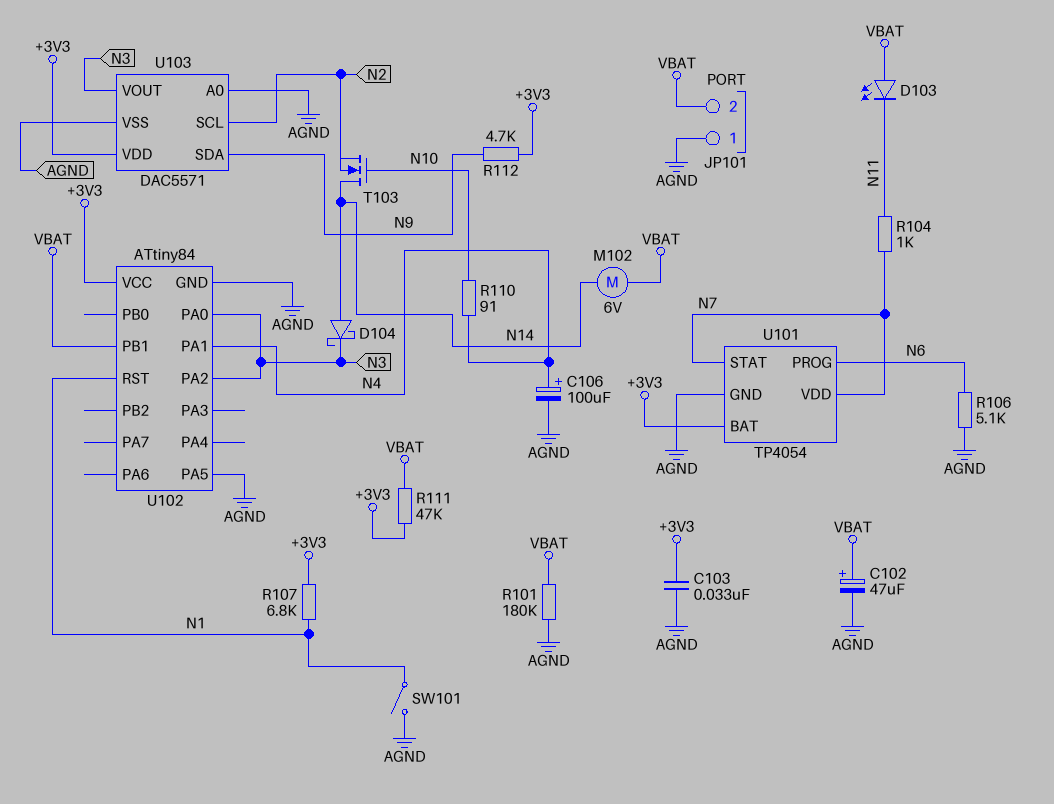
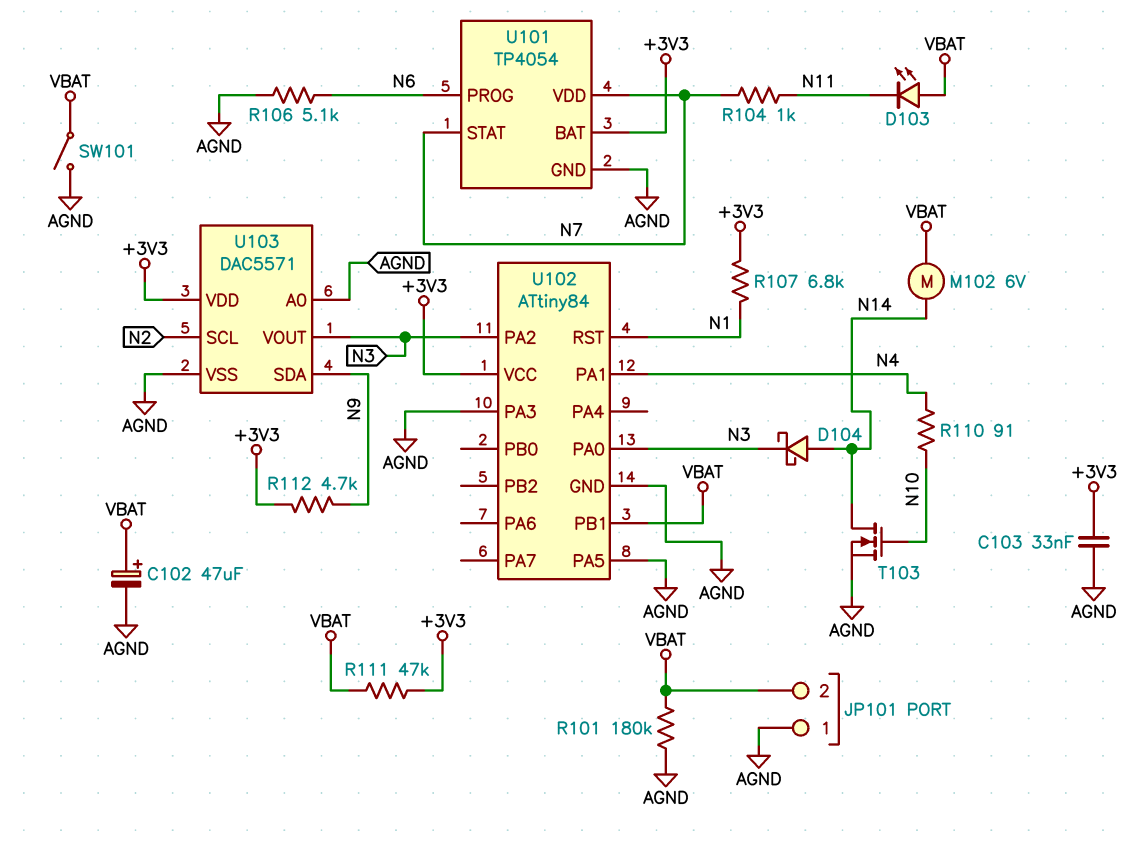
C106: 100uF (plus N4, minus AGND) -> none
SW101: switch (AGND, N1) -> switch (AGND, VBAT)
T103: NMOS (G N10, D N14, S N2) -> NMOS (G N10, D N14, S AGND)
U102 pin PA3: none -> AGND

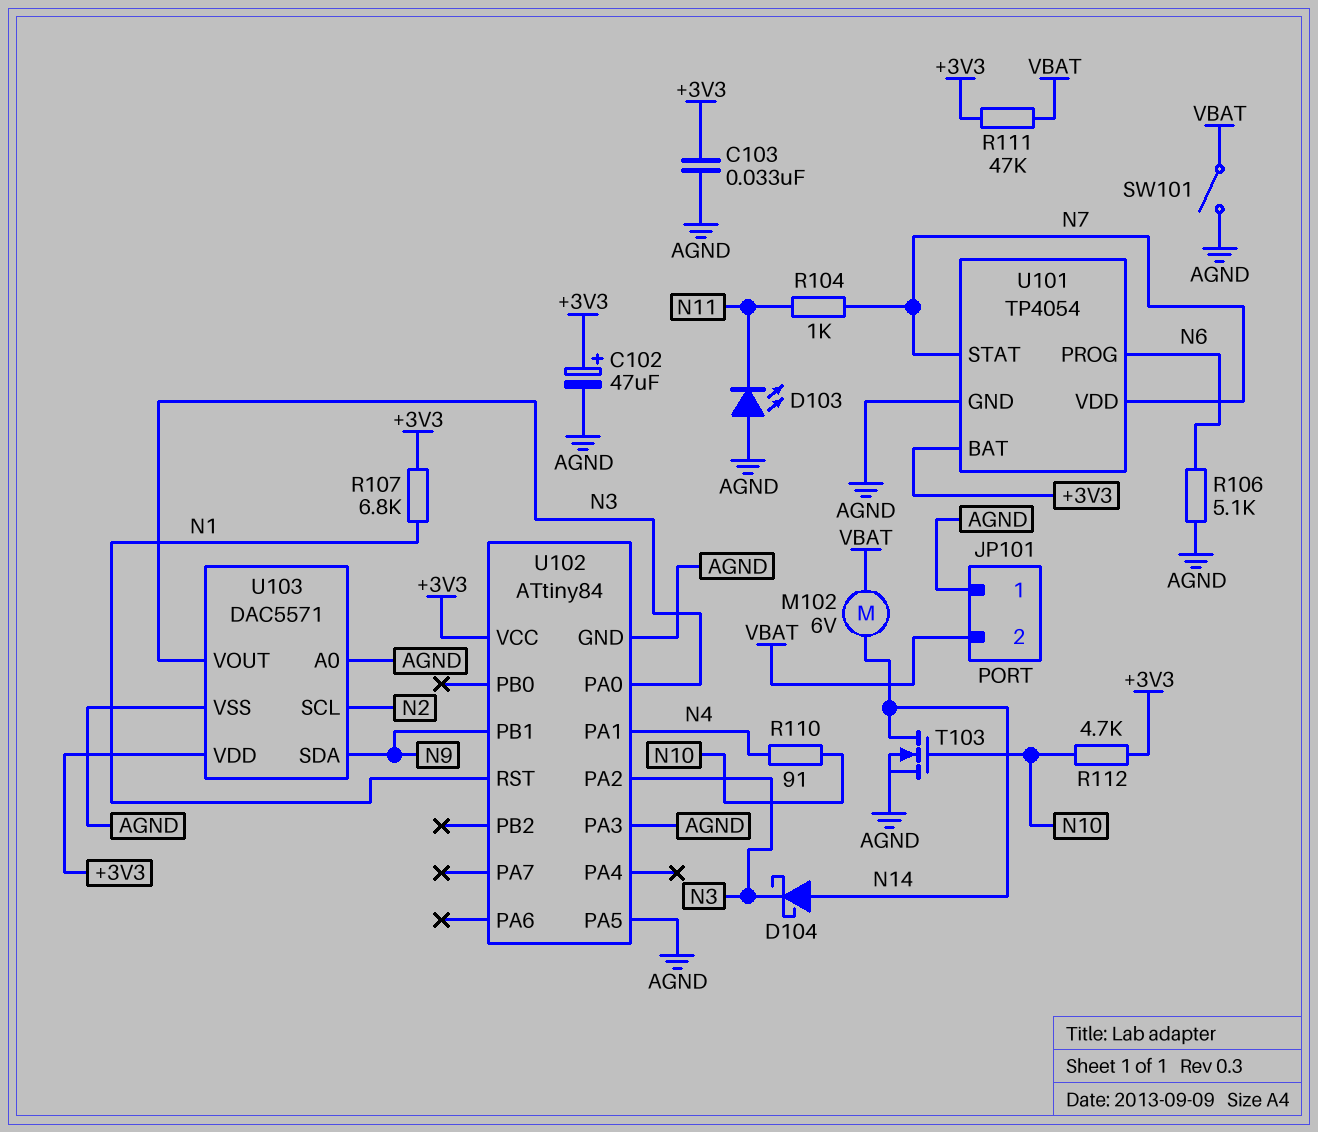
C102: 47uF (plus VBAT, minus AGND) -> 47uF (plus +3V3, minus AGND)
D103: LED (A VBAT, K N11) -> LED (A AGND, K N11)
R101: 180k (AGND, VBAT) -> none
R112: 4.7k (+3V3, N9) -> 4.7k (+3V3, N10)
U102 pin PB1: VBAT -> N9

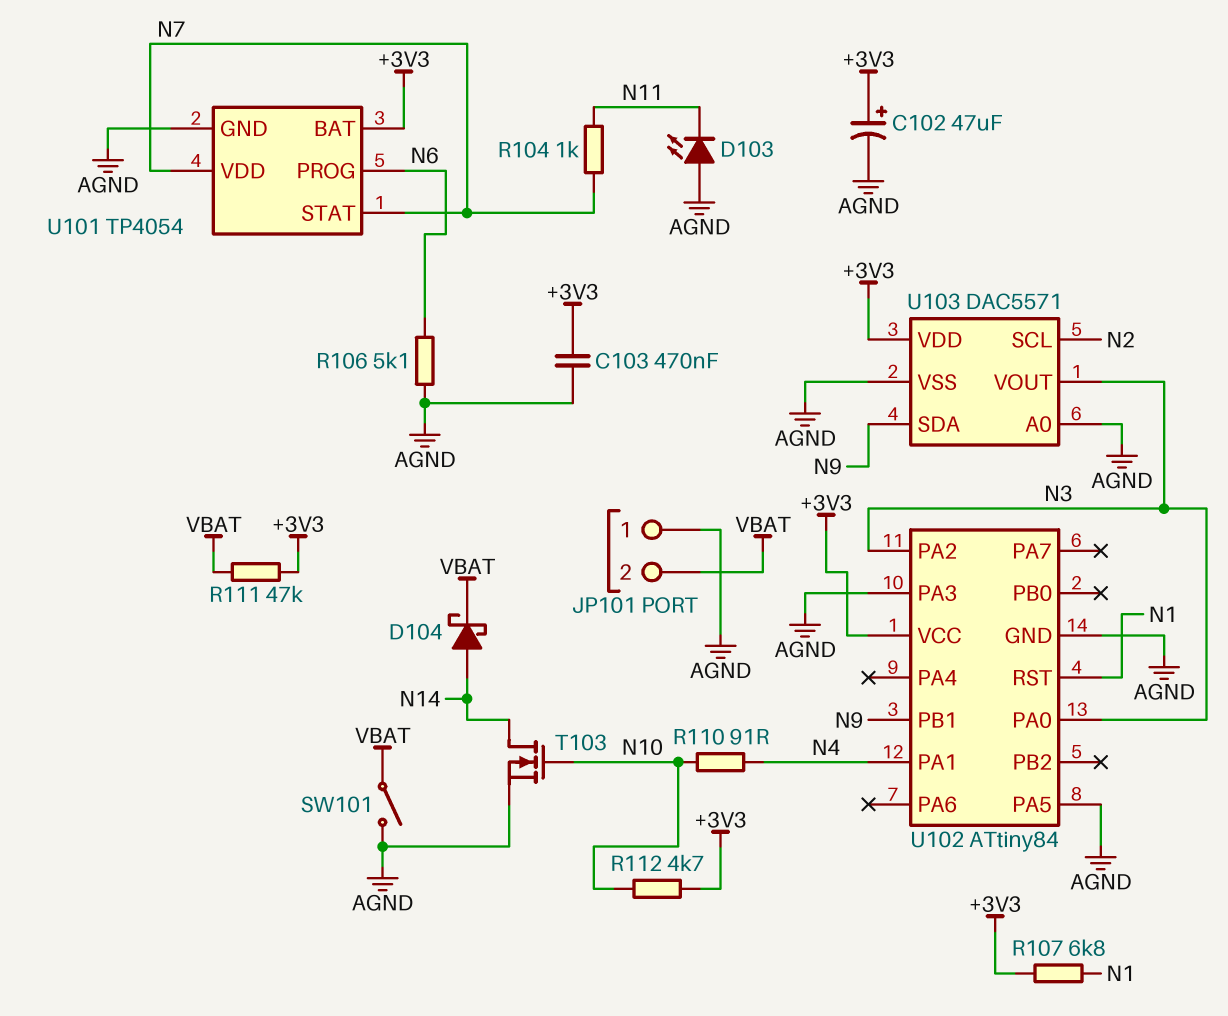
C103: 33nF (+3V3, AGND) -> 470nF (+3V3, AGND)
D104: schottky (A N14, K N3) -> schottky (A N14, K VBAT)
M102: motor 6V (N14, VBAT) -> none

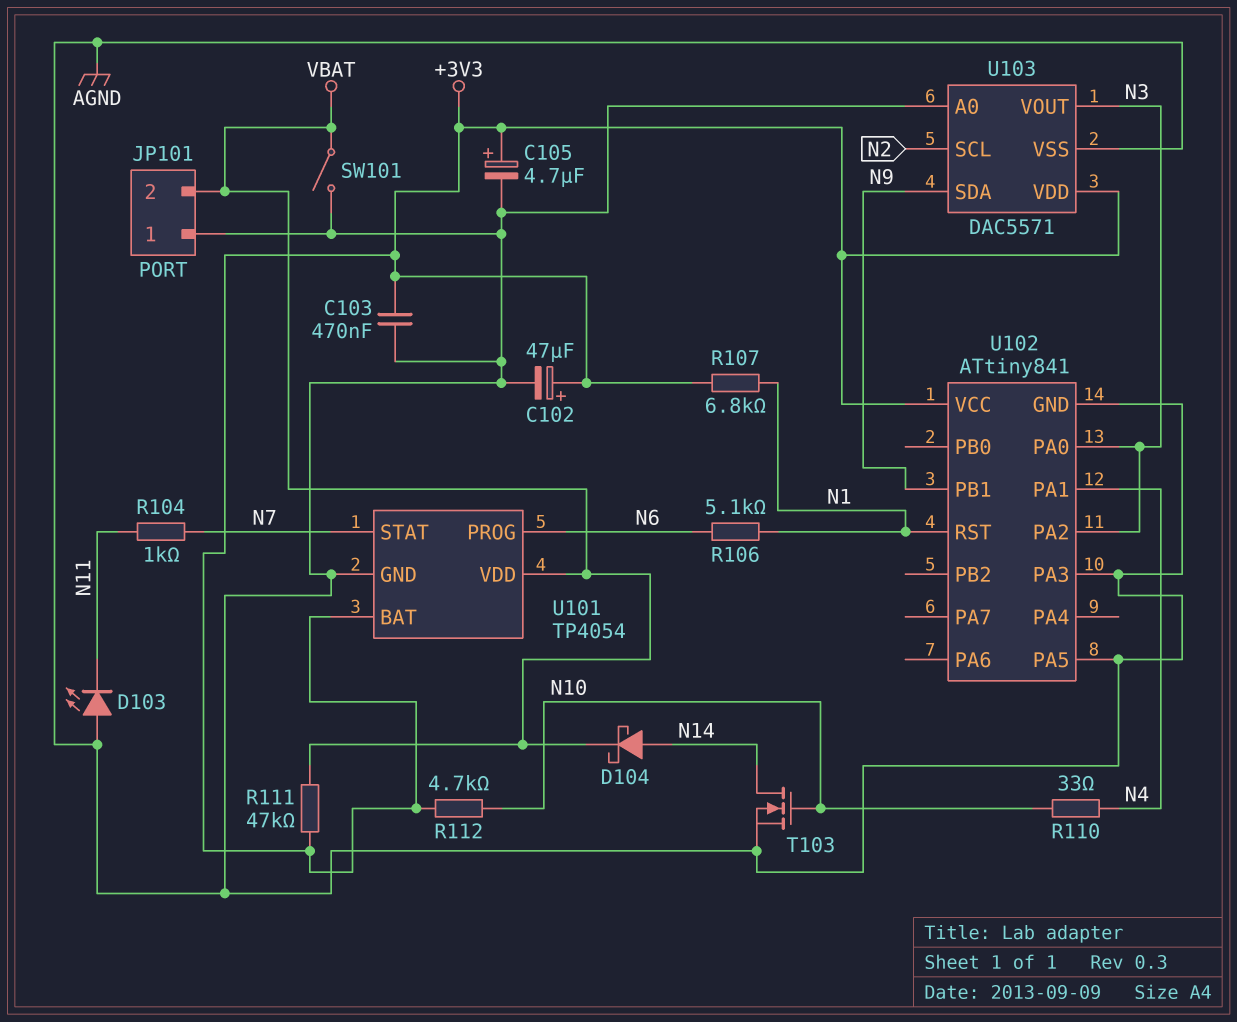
C105: none -> 4.7uF (plus +3V3, minus AGND)
R106: 5.1k (AGND, N6) -> 5.1k (N1, N6)
R110: 91 (N4, N10) -> 33 (N4, N10)
U101 pin VDD: N7 -> VBAT
U102: ATtiny84 -> ATtiny841

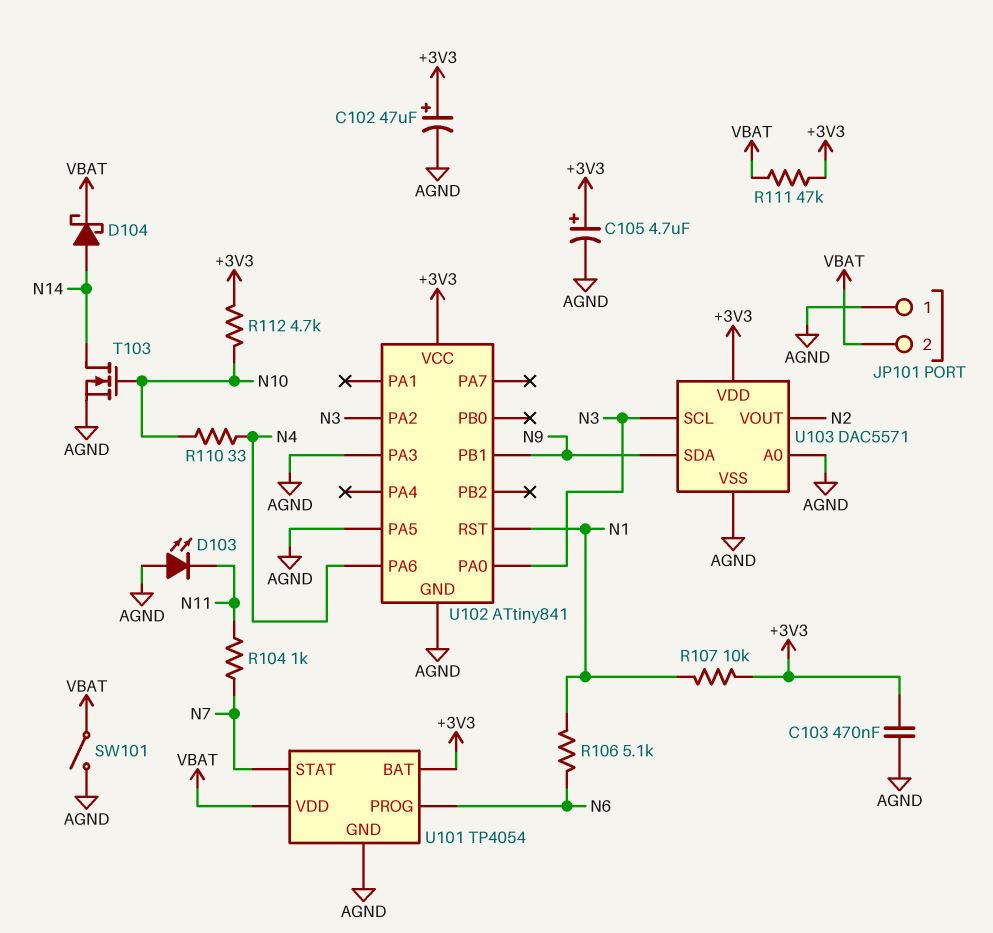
R107: 6.8k (+3V3, N1) -> 10k (+3V3, N1)
U102 pin PA1: N4 -> none
U102 pin PA6: none -> N4
U103 pin SCL: N2 -> N3
U103 pin VOUT: N3 -> N2

